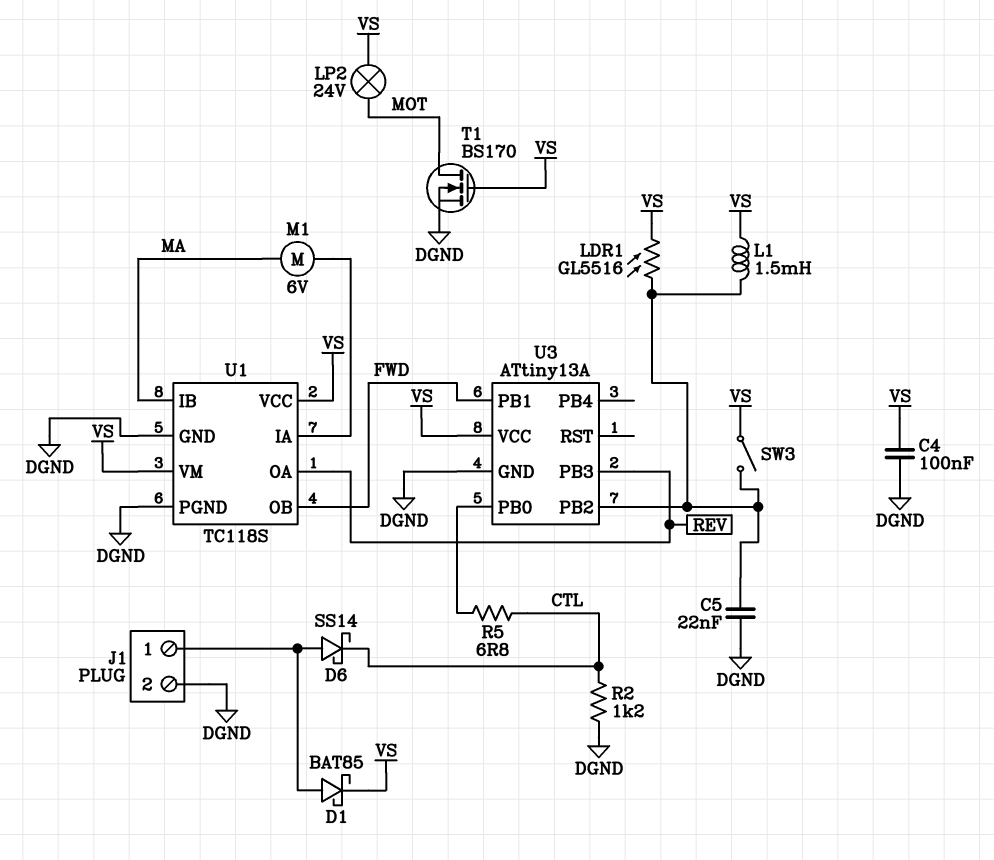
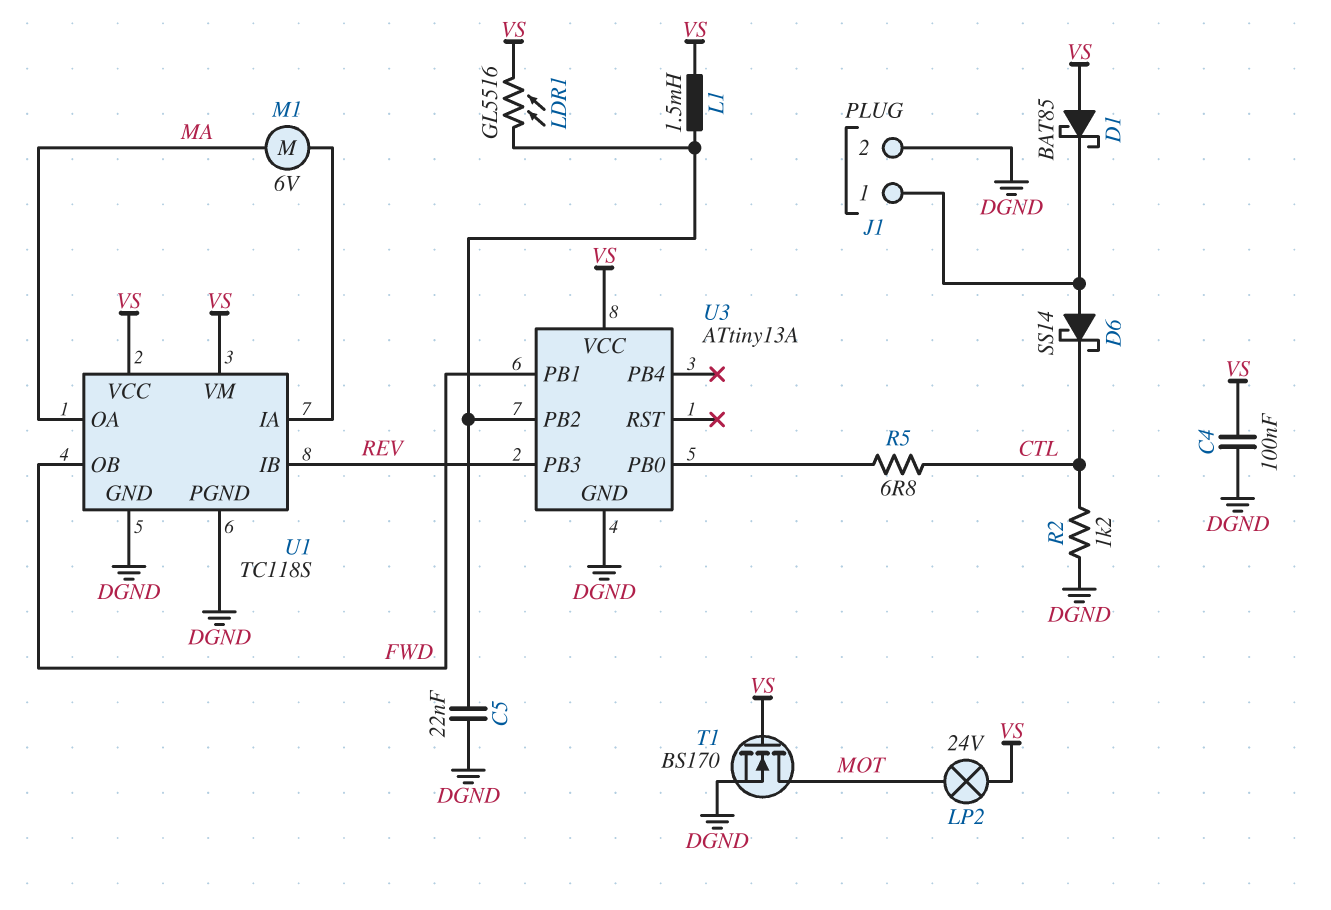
D1: schottky BAT85 (A J1/1, K VS) -> schottky BAT85 (A VS, K J1/1)
SW3: switch (U3/PB2, VS) -> none
U1 pin IB: MA -> REV
U1 pin OA: REV -> MA

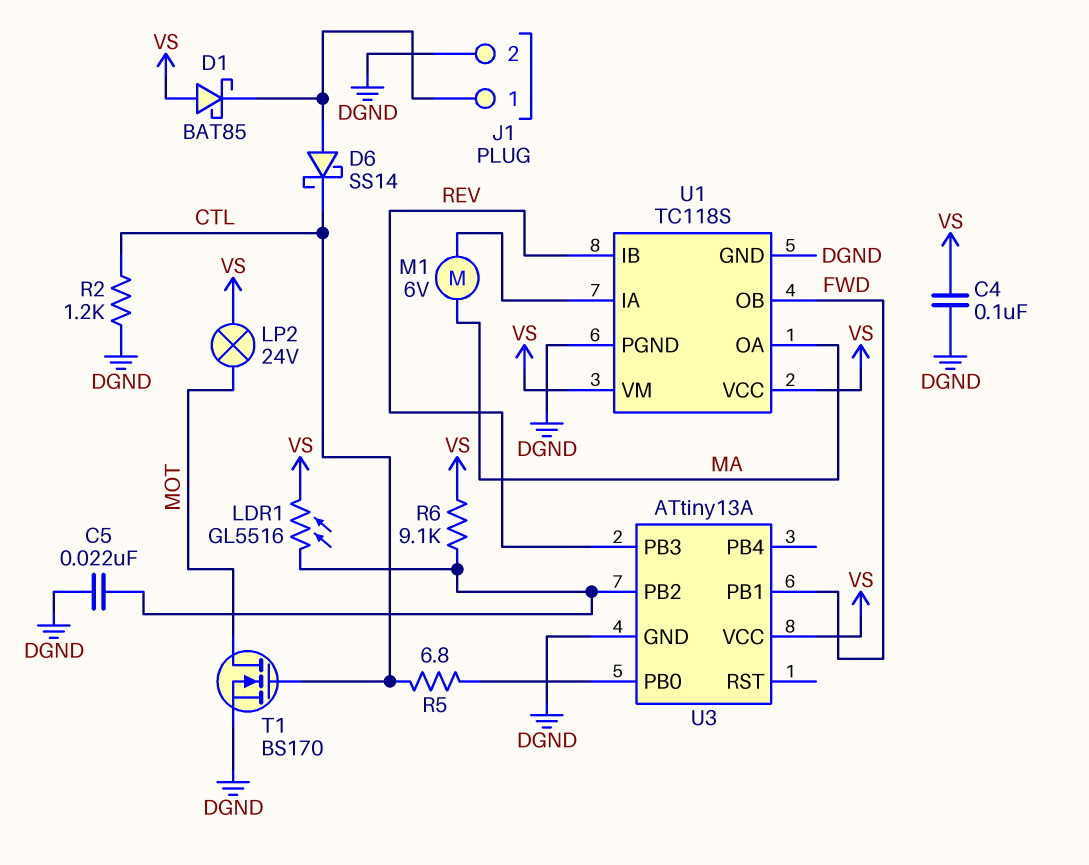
L1: 1.5mH (U3/PB2, VS) -> none
R6: none -> 9.1k (U3/PB2, VS)
T1: NMOS BS170 (G VS, D MOT, S DGND) -> NMOS BS170 (G CTL, D MOT, S DGND)

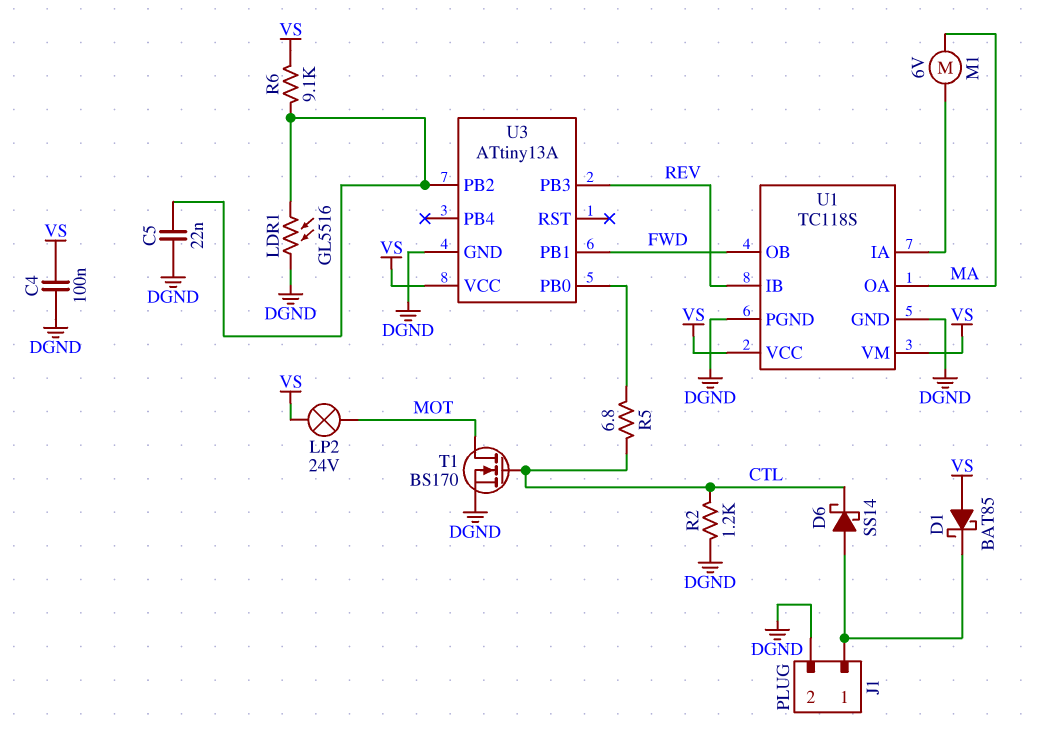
LDR1: GL5516 (U3/PB2, VS) -> GL5516 (DGND, U3/PB2)

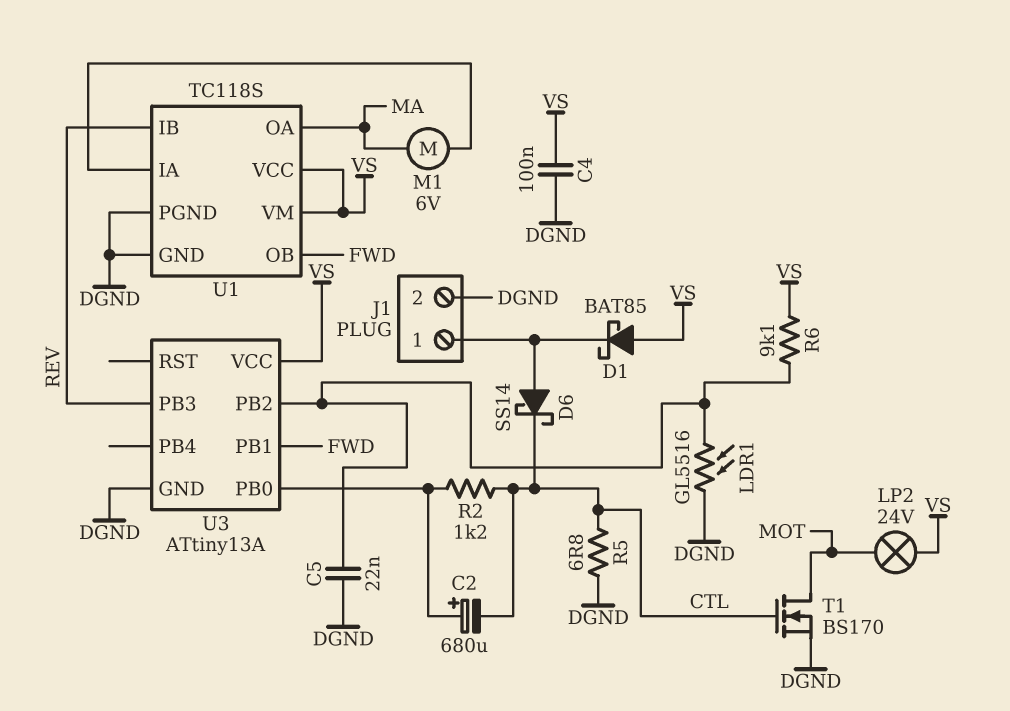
C2: none -> 680uF (plus U3/PB0, minus CTL)
R2: 1.2k (CTL, DGND) -> 1.2k (CTL, U3/PB0)
R5: 6.8 (CTL, U3/PB0) -> 6.8 (CTL, DGND)

